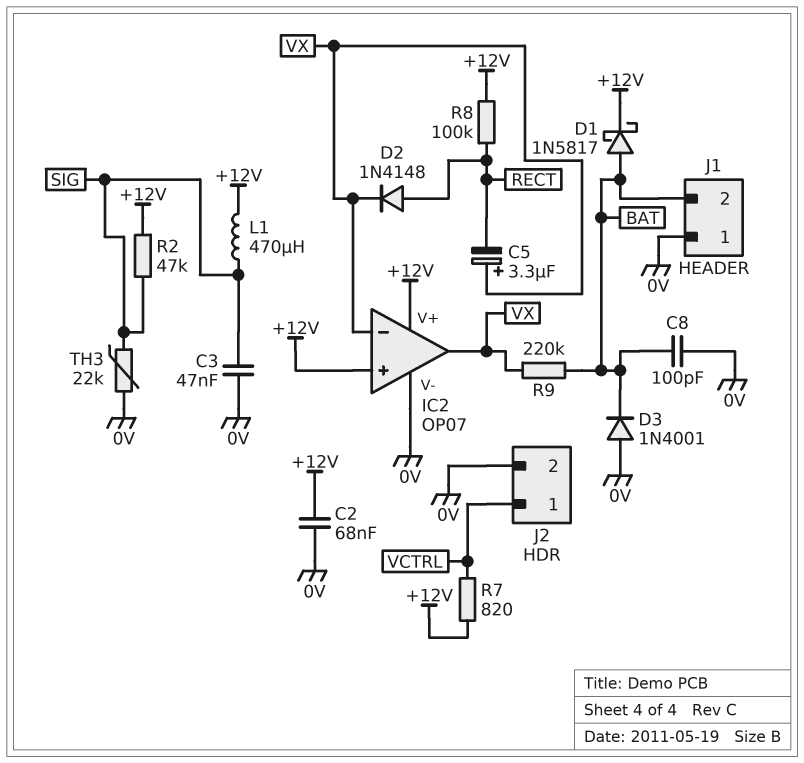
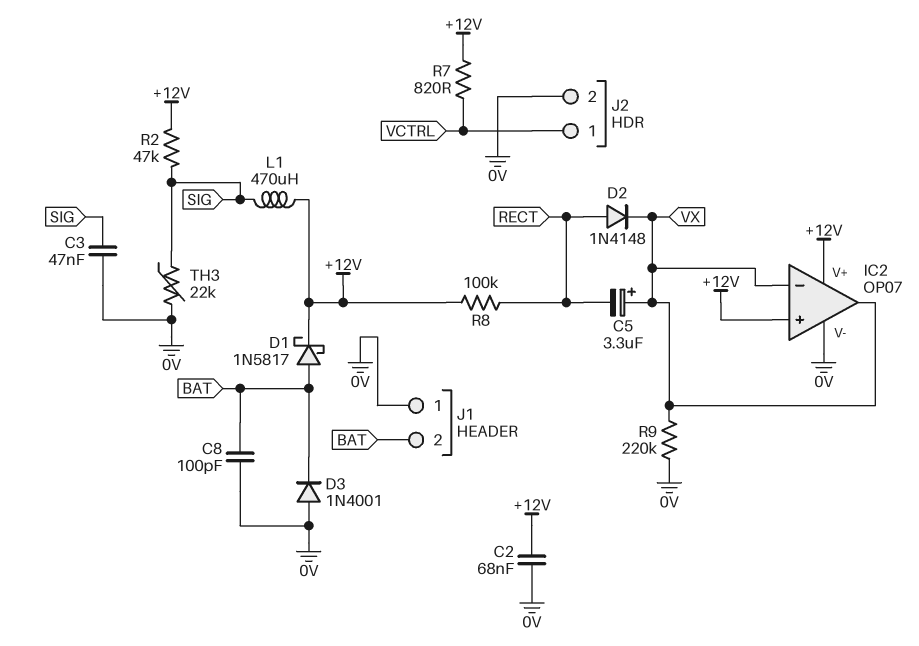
R9: 220k (BAT, VX) -> 220k (0V, VX)

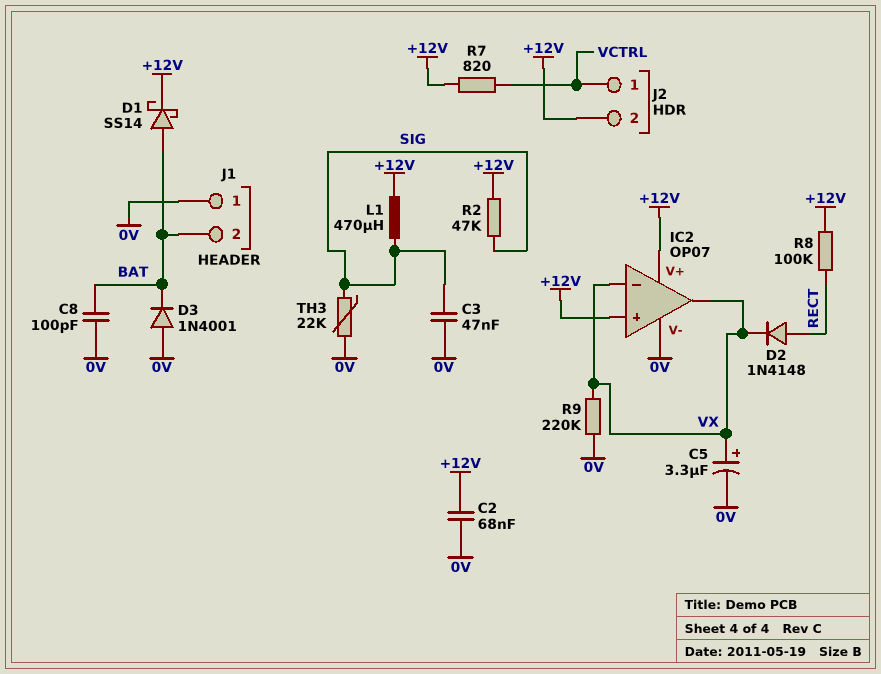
C5: 3.3uF (plus VX, minus RECT) -> 3.3uF (plus VX, minus 0V)
D1: schottky 1N5817 (A BAT, K +12V) -> schottky SS14 (A BAT, K +12V)
J2 pin 2: 0V -> +12V

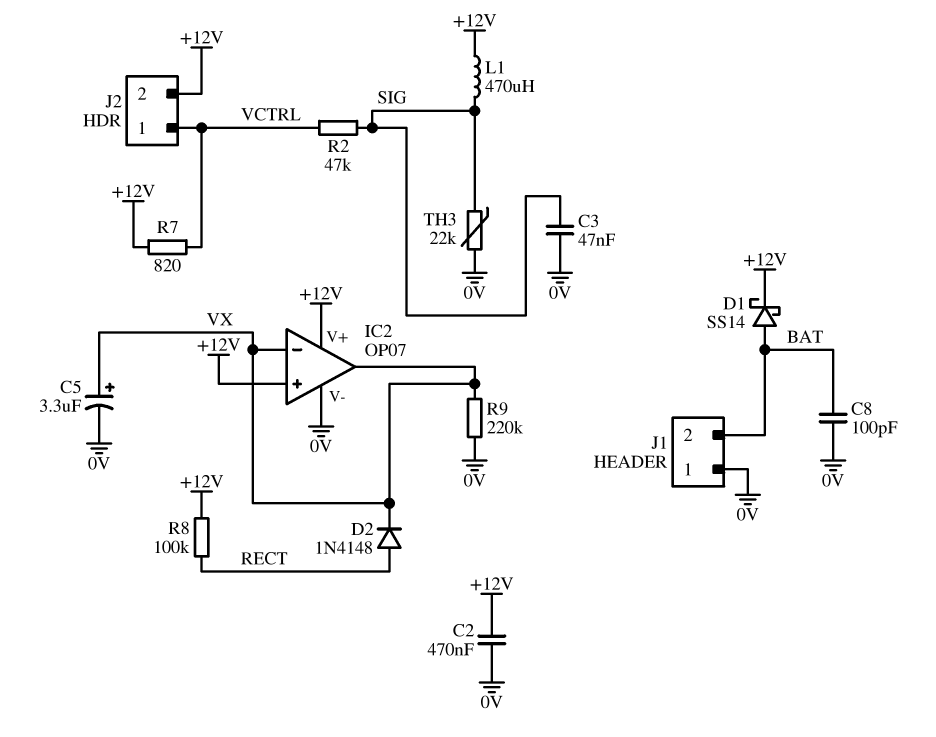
C2: 68nF (+12V, 0V) -> 470nF (+12V, 0V)
D3: diode 1N4001 (A 0V, K BAT) -> none
R2: 47k (+12V, SIG) -> 47k (SIG, VCTRL)

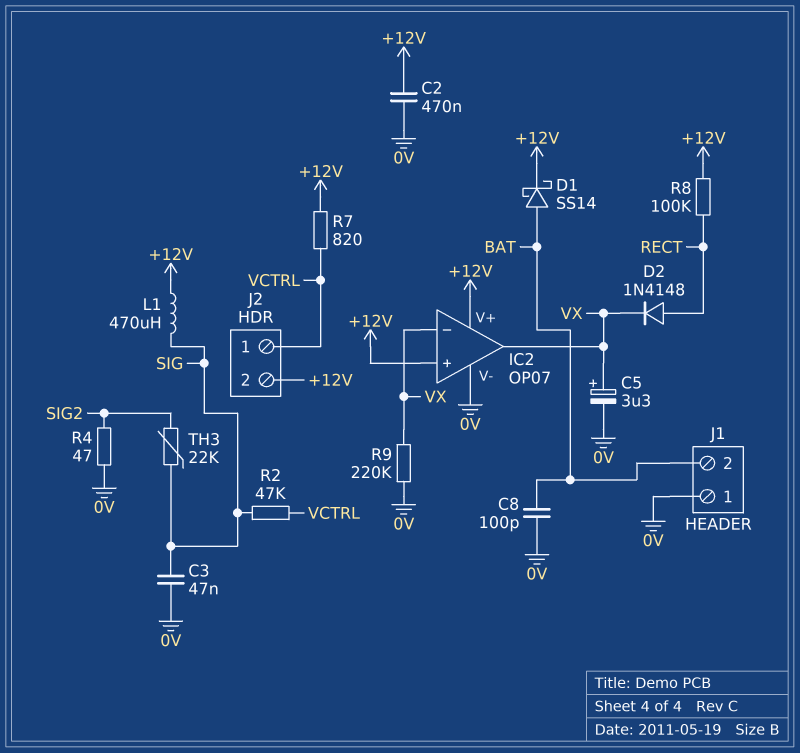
R4: none -> 47 (0V, SIG2)
TH3: 22k (0V, SIG) -> 22k (SIG, SIG2)

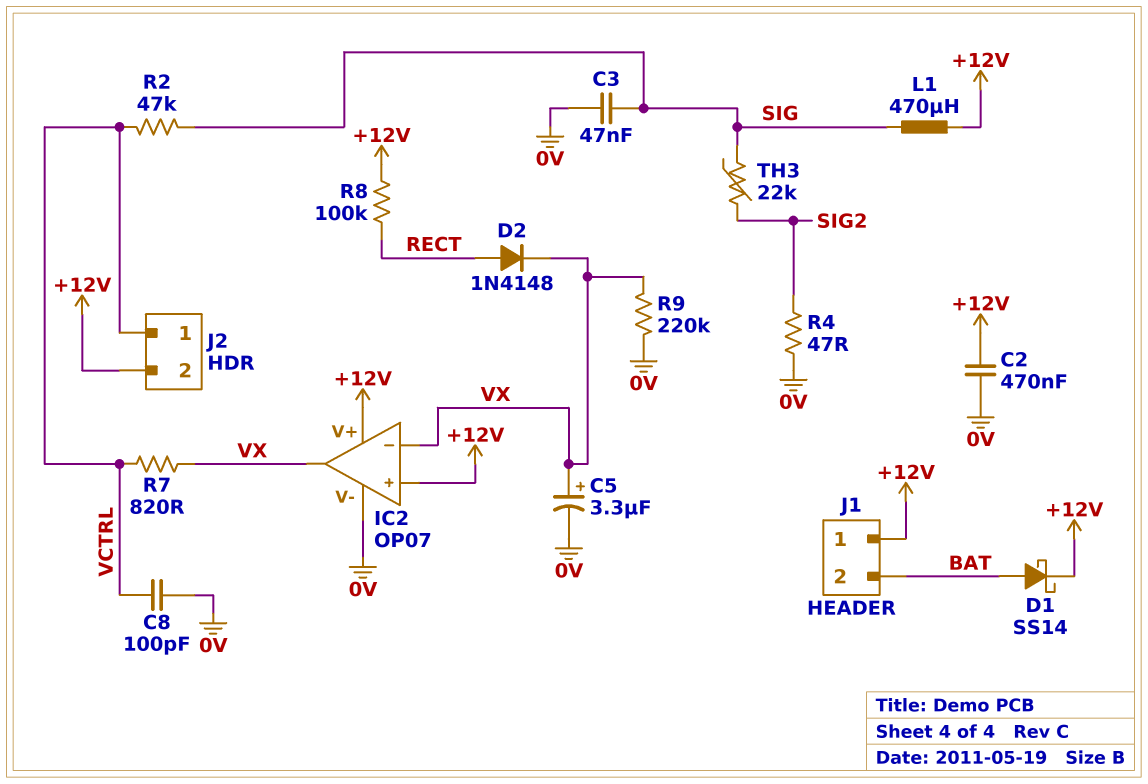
C8: 100pF (0V, BAT) -> 100pF (0V, VCTRL)
J1 pin 1: 0V -> +12V
R7: 820 (+12V, VCTRL) -> 820 (VCTRL, VX)

